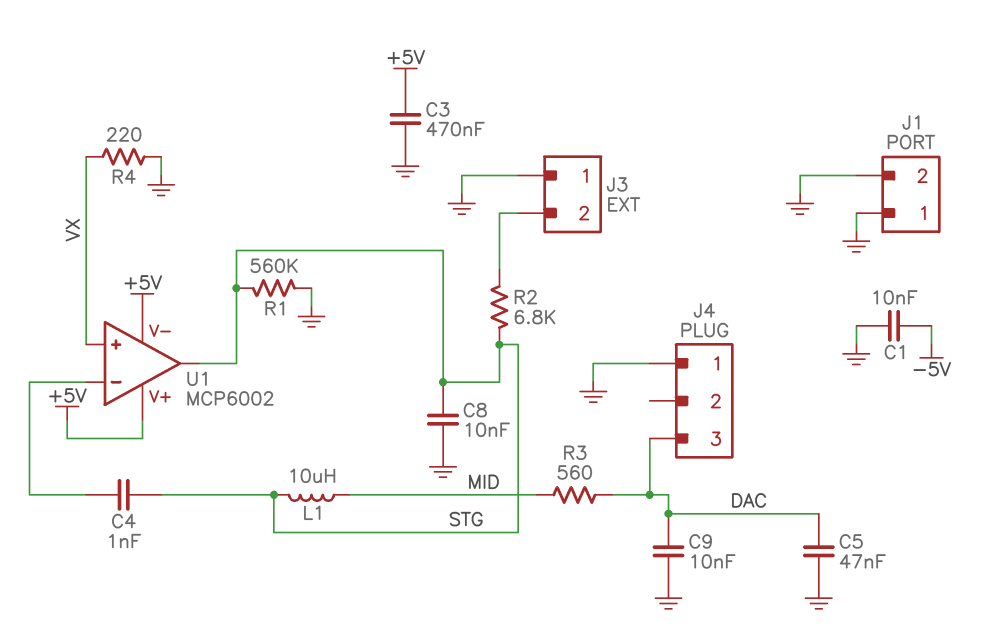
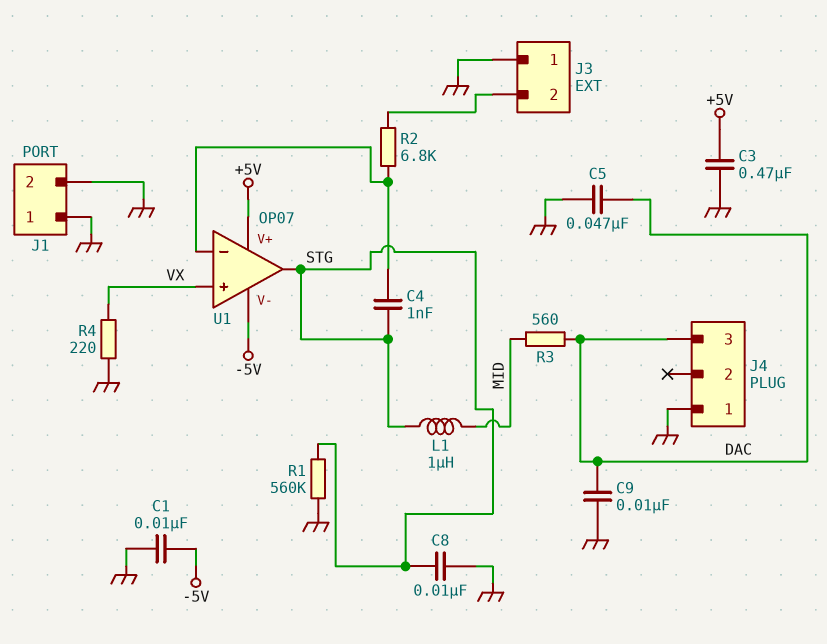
L1: 10uH (MID, STG) -> 1uH (MID, STG)
R2: 6.8k (J3/2, STG) -> 6.8k (J3/2, U1/in-)
U1: MCP6002 -> OP07
U1 pin V-: +5V -> -5V

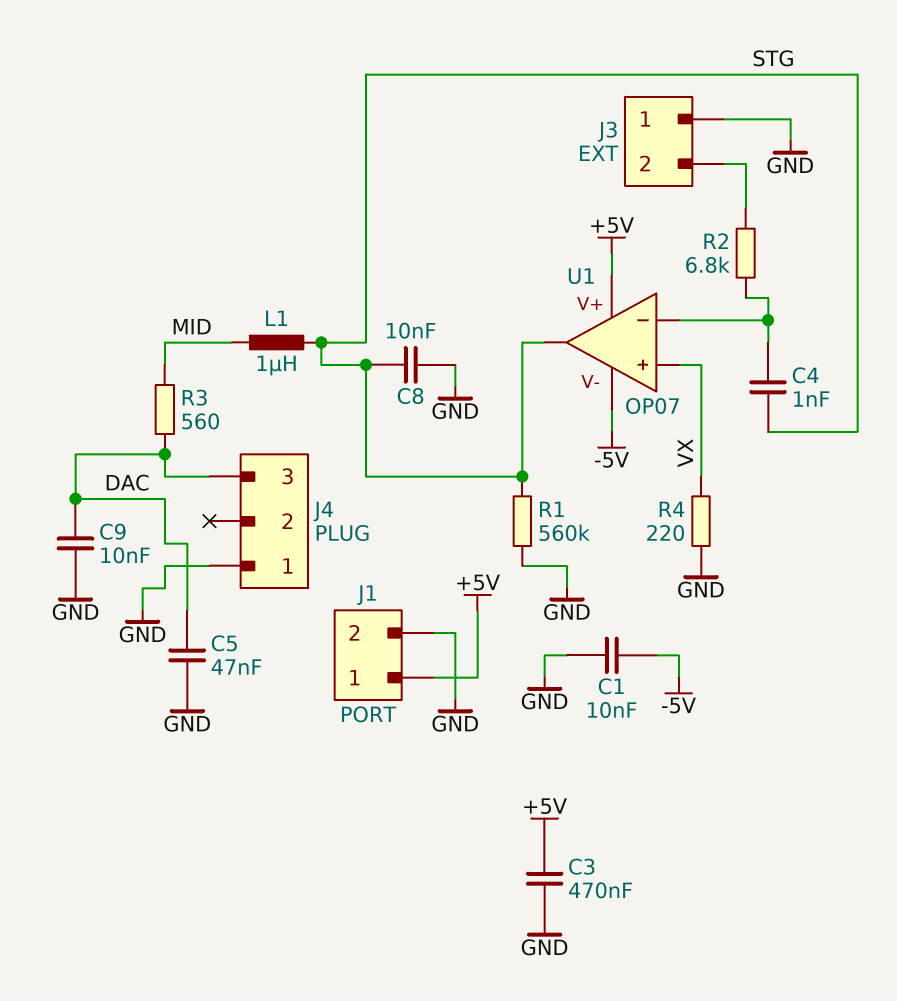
J1 pin 1: GND -> +5V

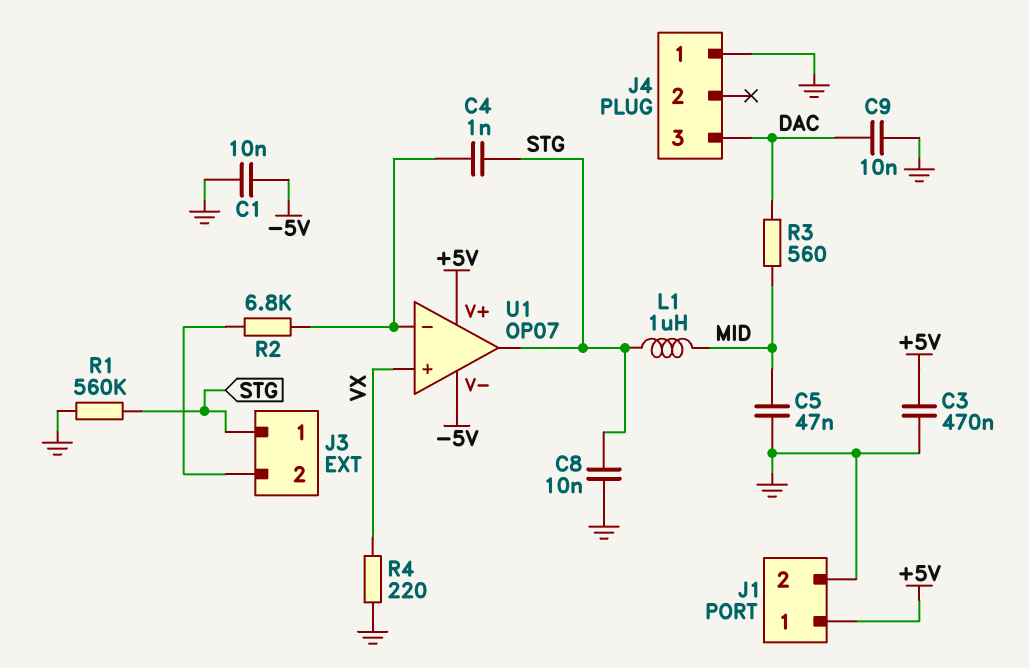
C5: 47nF (DAC, GND) -> 47nF (GND, MID)
J3 pin 1: GND -> STG

